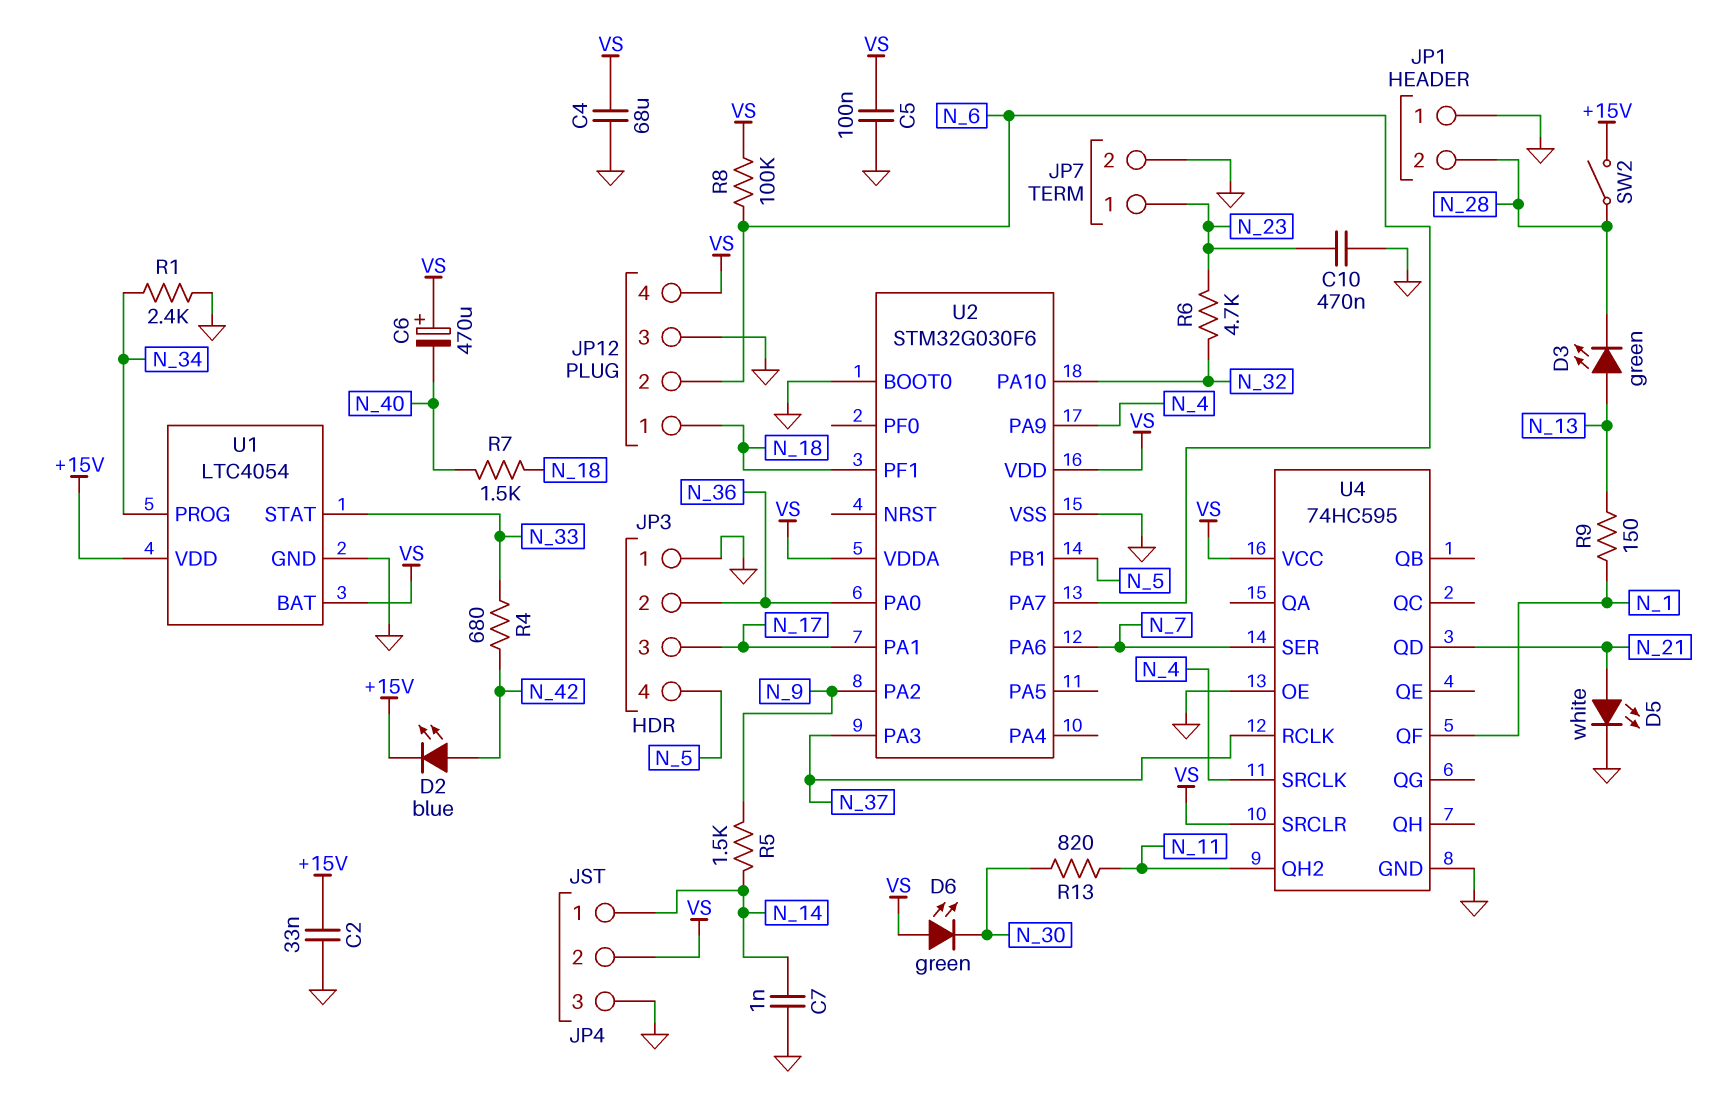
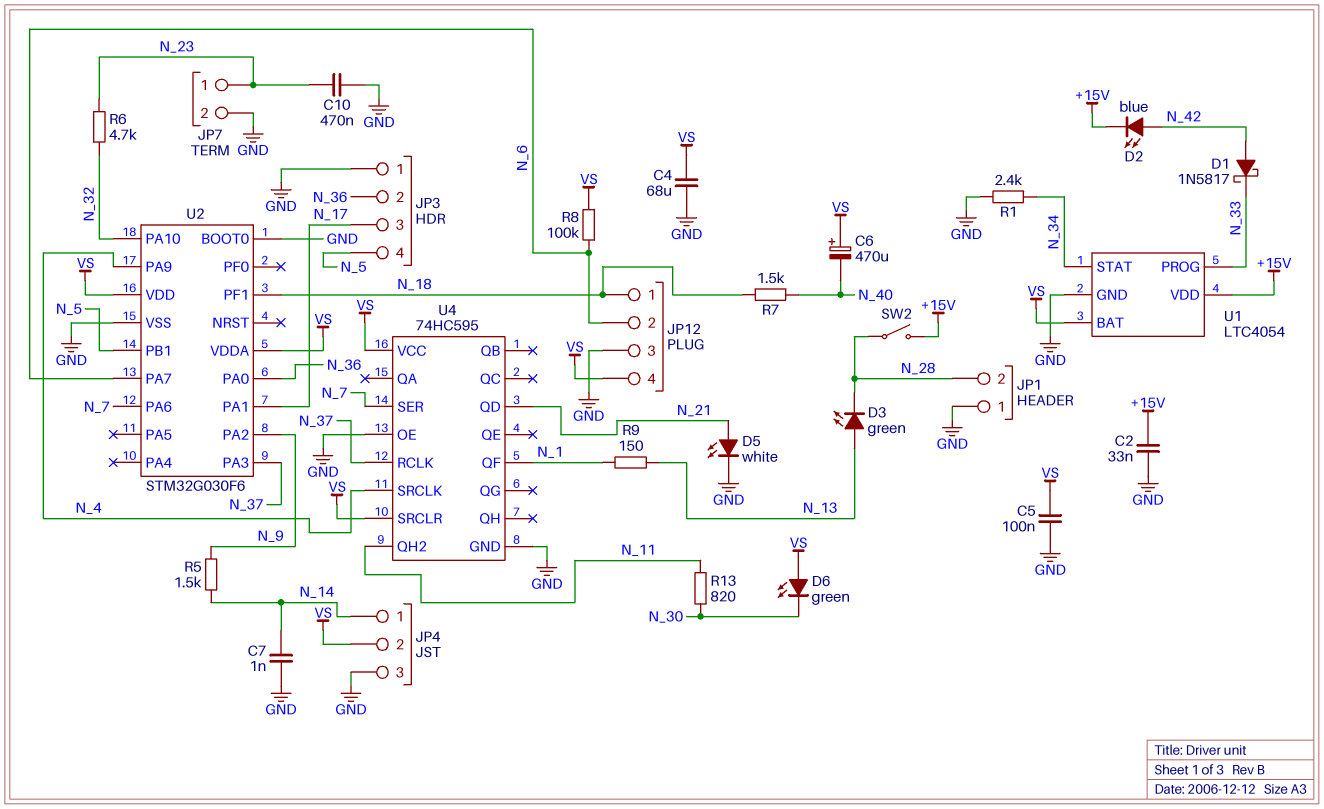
D1: none -> schottky 1N5817 (A N_42, K N_33)
R4: 680 (N_33, N_42) -> none
U1 pin PROG: N_34 -> N_33
U1 pin STAT: N_33 -> N_34

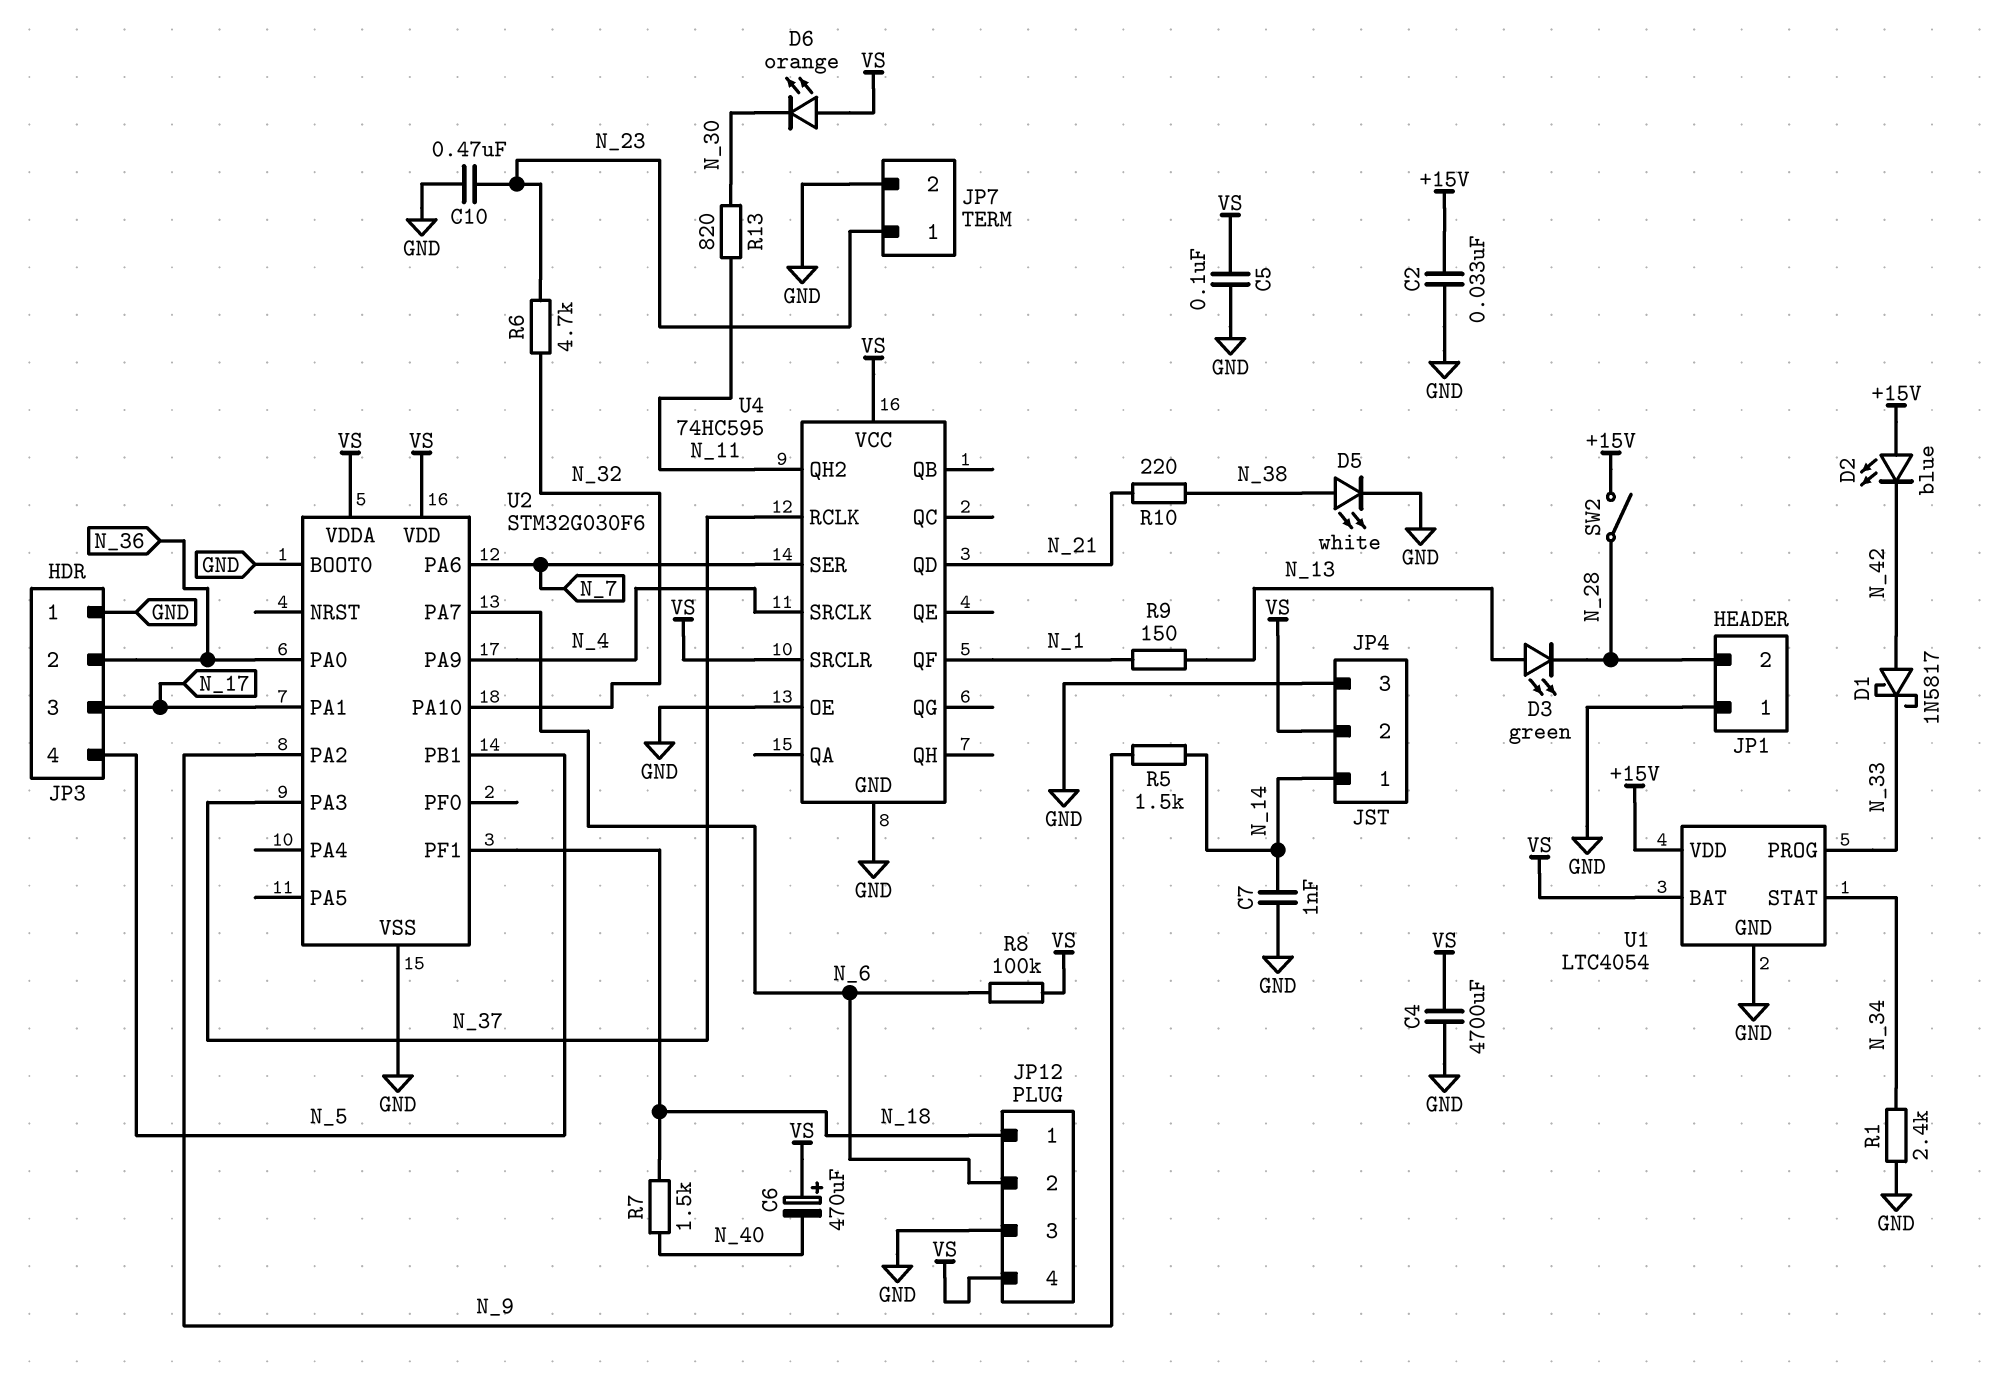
C4: 68uF (GND, VS) -> 4700uF (GND, VS)
D2: LED blue (A N_42, K +15V) -> LED blue (A +15V, K N_42)
D5: LED white (A N_21, K GND) -> LED white (A N_38, K GND)
D6: LED green (A VS, K N_30) -> LED orange (A VS, K N_30)
R10: none -> 220 (N_21, N_38)

